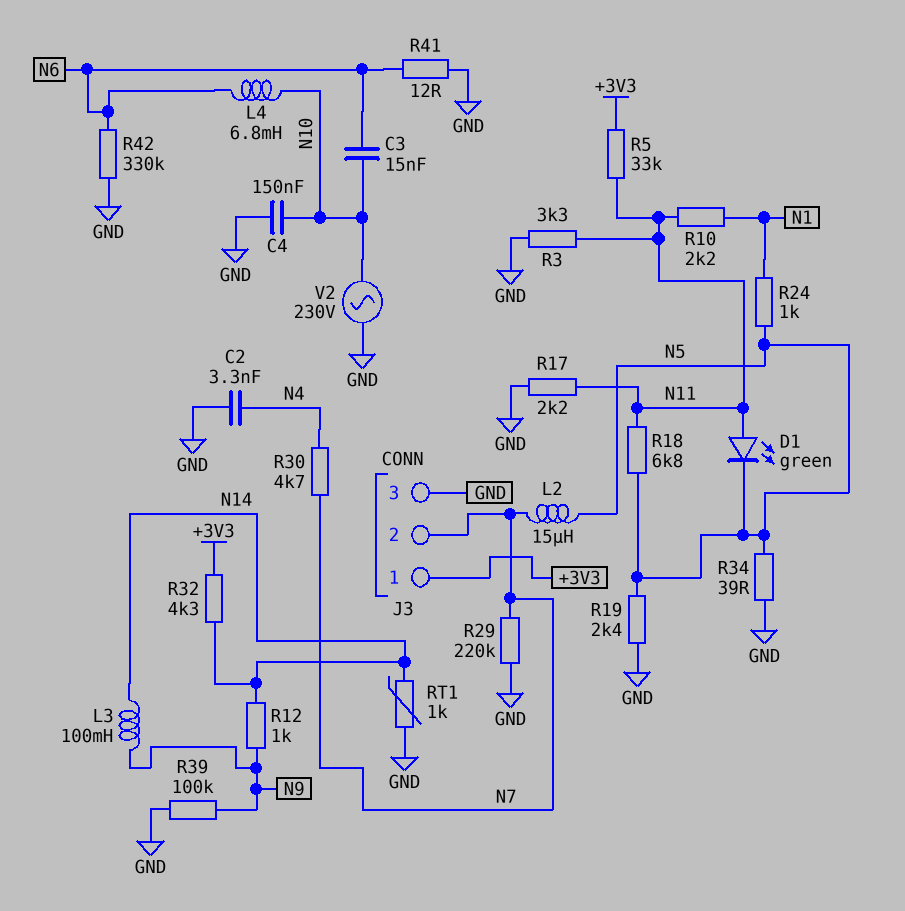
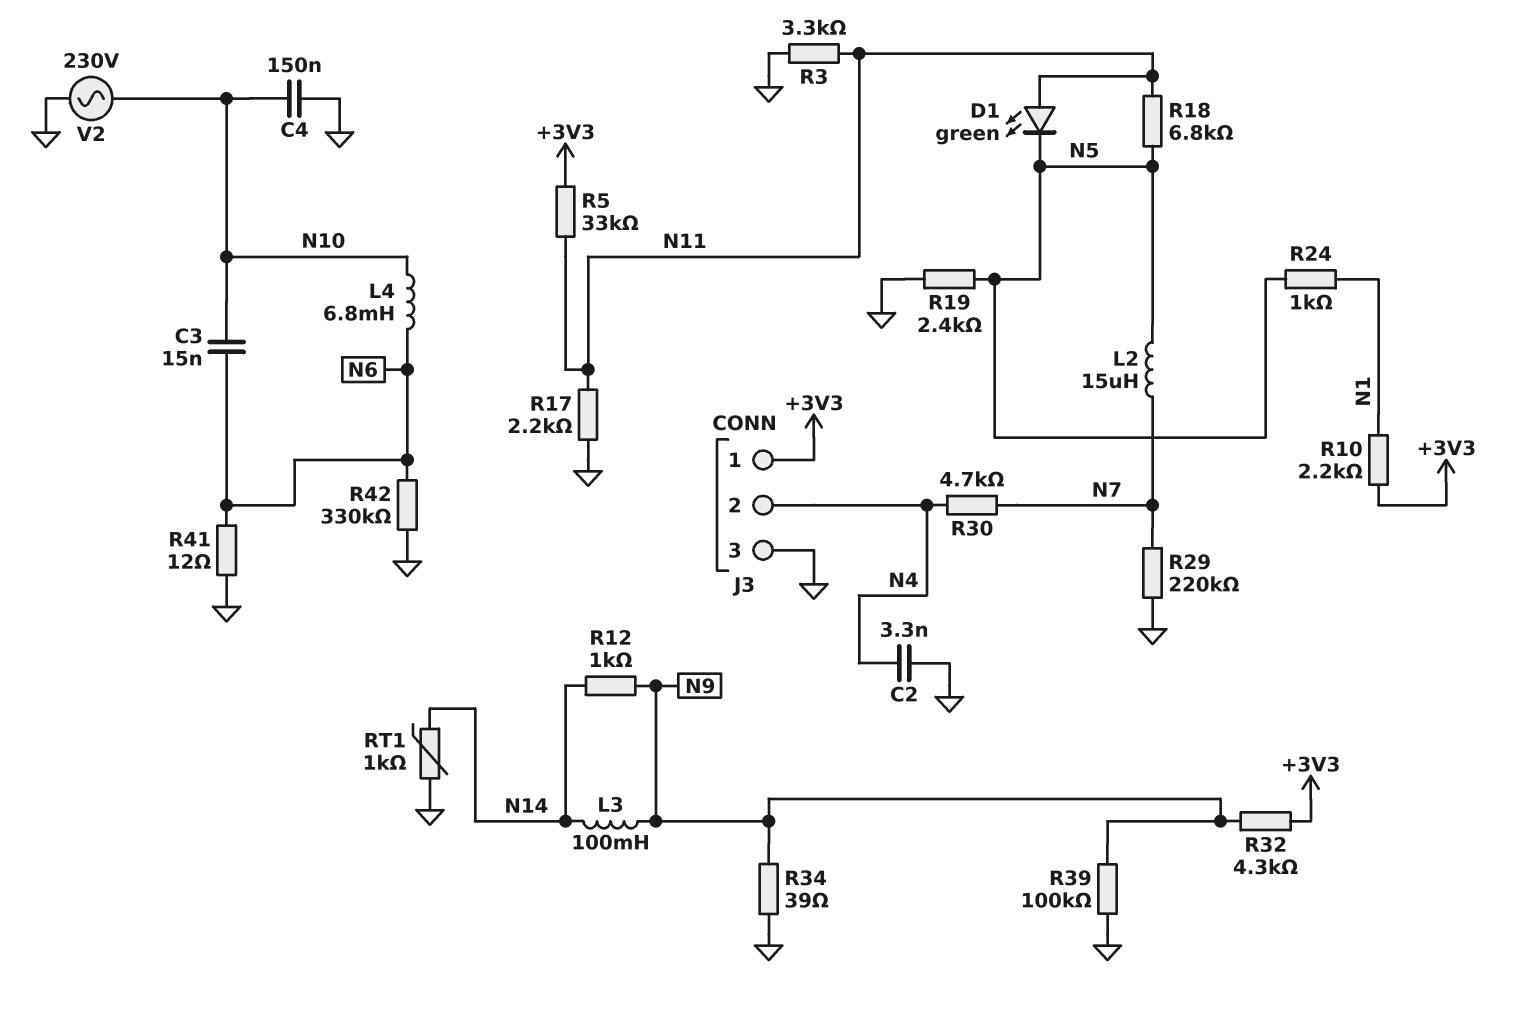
J3 pin 2: N7 -> N4
R10: 2.2k (N1, N11) -> 2.2k (+3V3, N1)
R32: 4.3k (+3V3, N14) -> 4.3k (+3V3, N9)
R34: 39 (GND, N5) -> 39 (GND, N9)

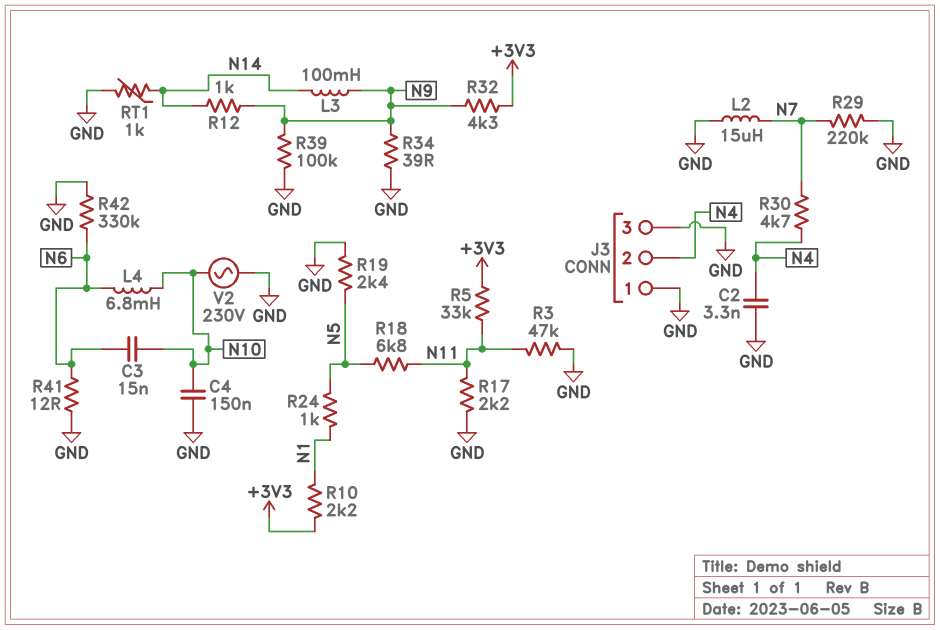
D1: LED green (A N11, K N5) -> none
J3 pin 1: +3V3 -> GND
L2: 15uH (N5, N7) -> 15uH (GND, N7)
R3: 3.3k (GND, N11) -> 47k (GND, N11)

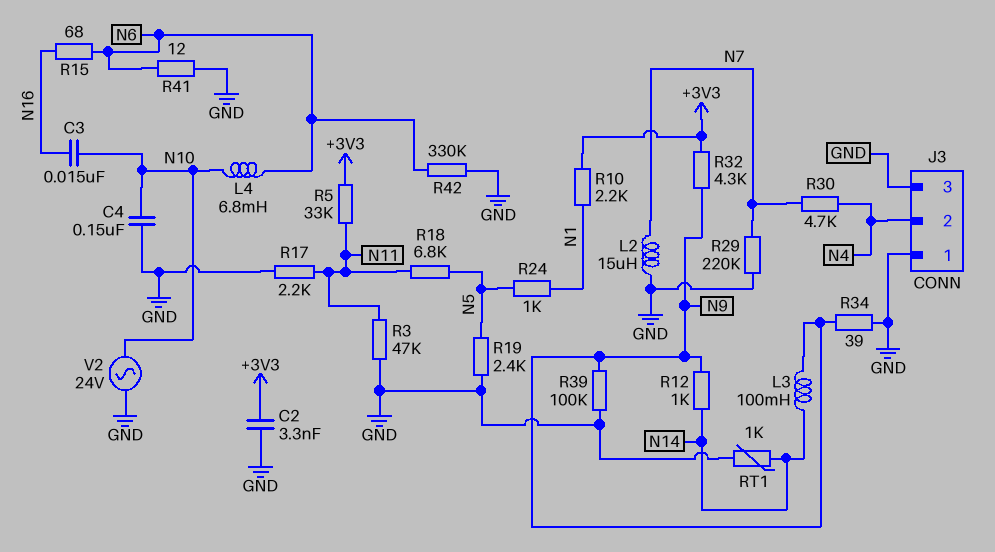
C2: 3.3nF (GND, N4) -> 3.3nF (+3V3, GND)
C3: 15nF (N6, N10) -> 15nF (N10, N16)
R15: none -> 68 (N6, N16)
V2: AC 230V (GND, N10) -> AC 24V (GND, N10)

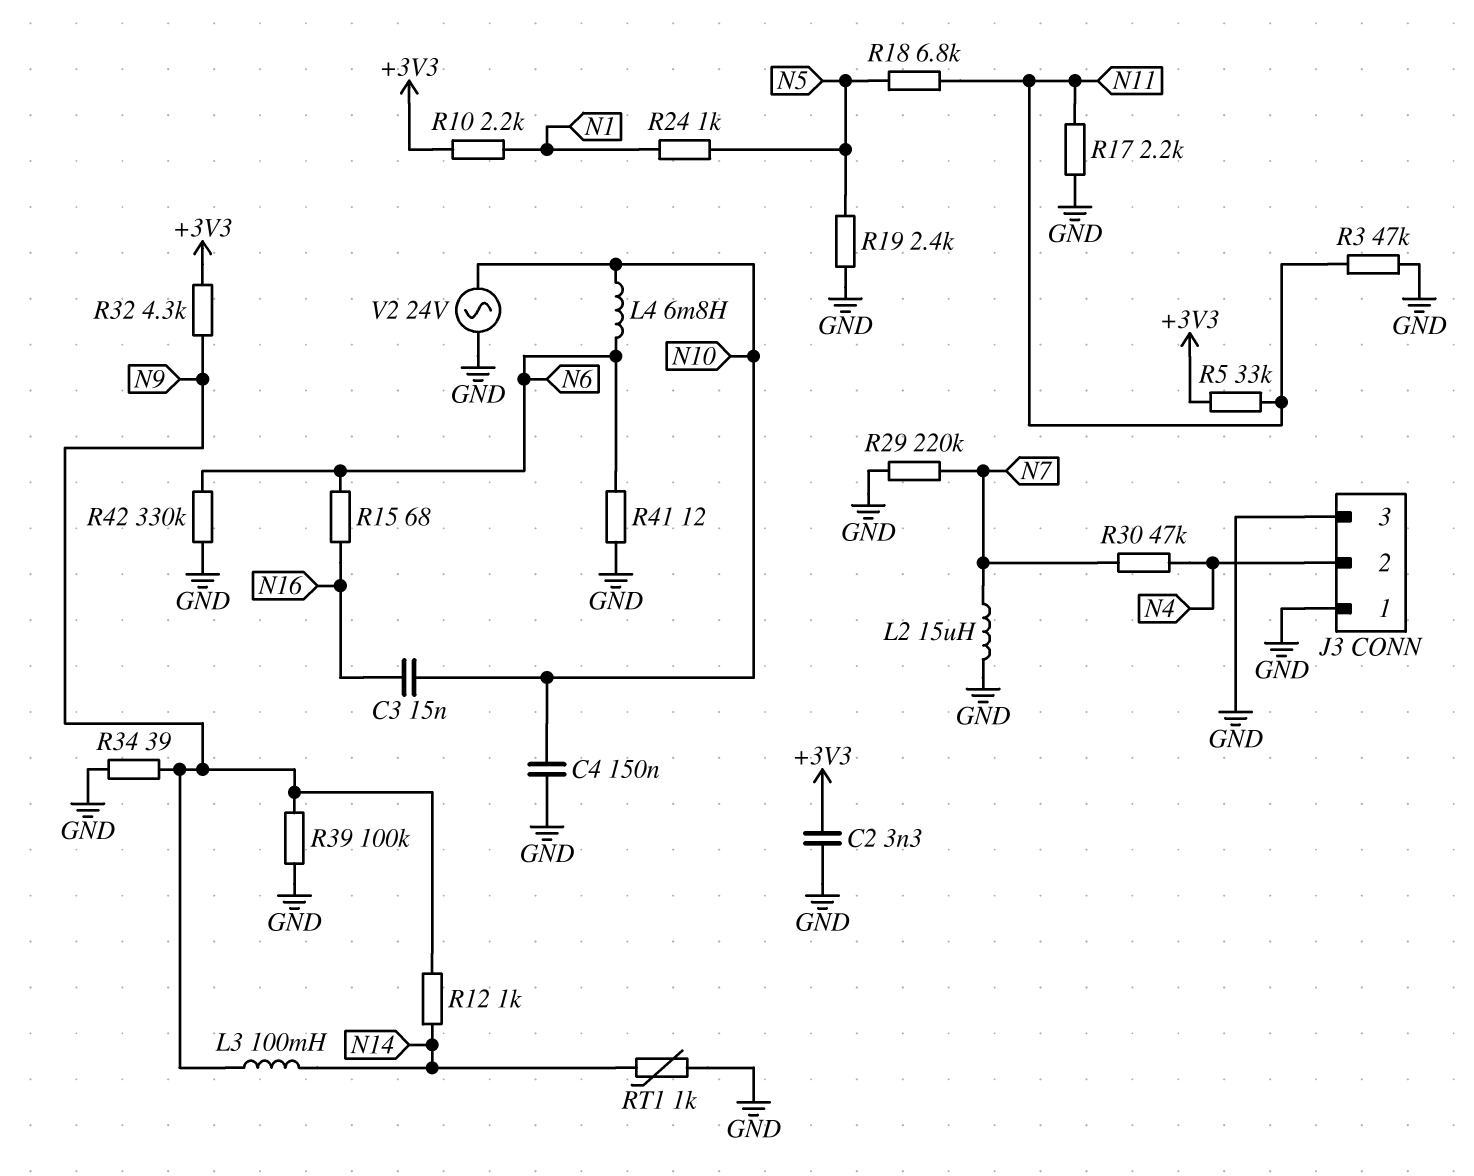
R30: 4.7k (N4, N7) -> 47k (N4, N7)

